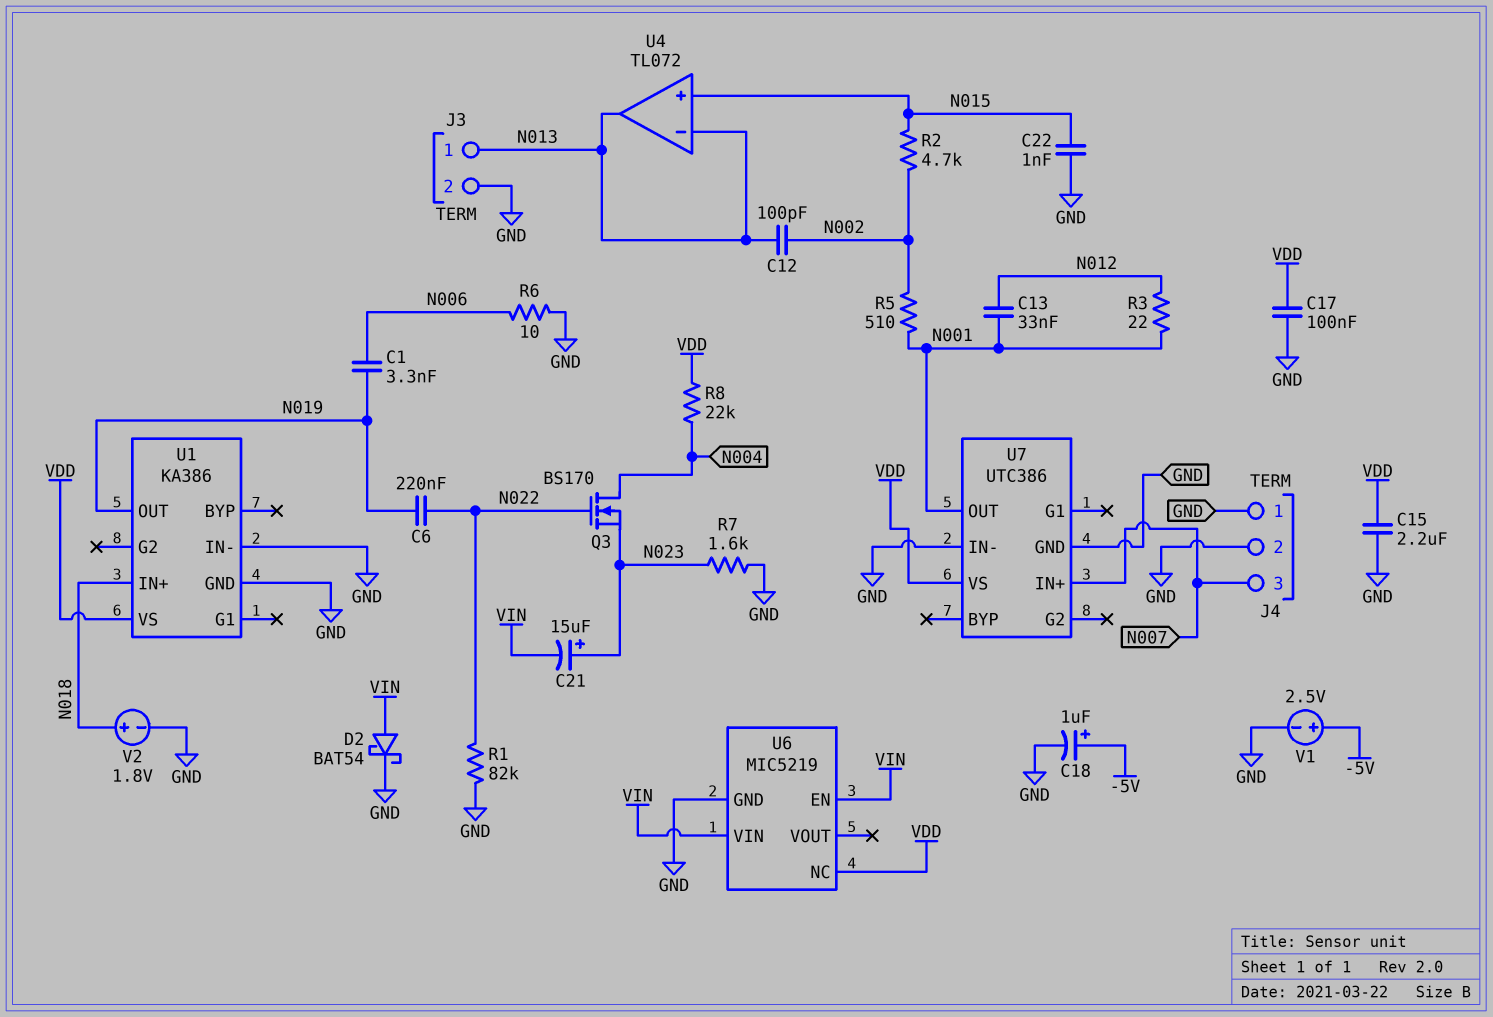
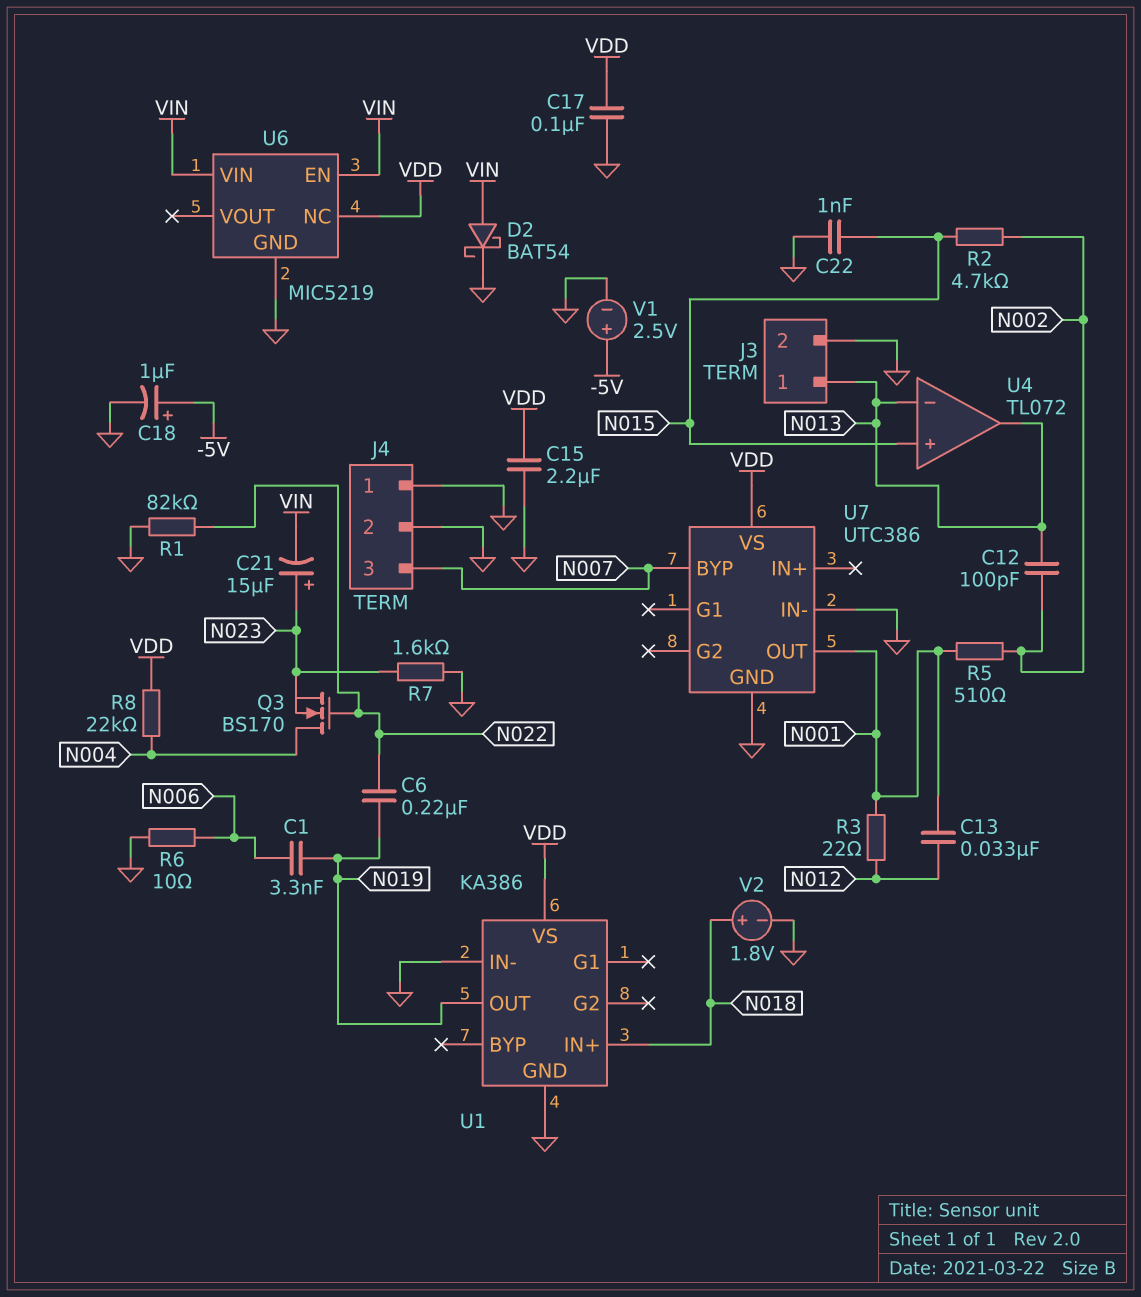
U7 pin BYP: none -> N007
U7 pin IN+: N007 -> none

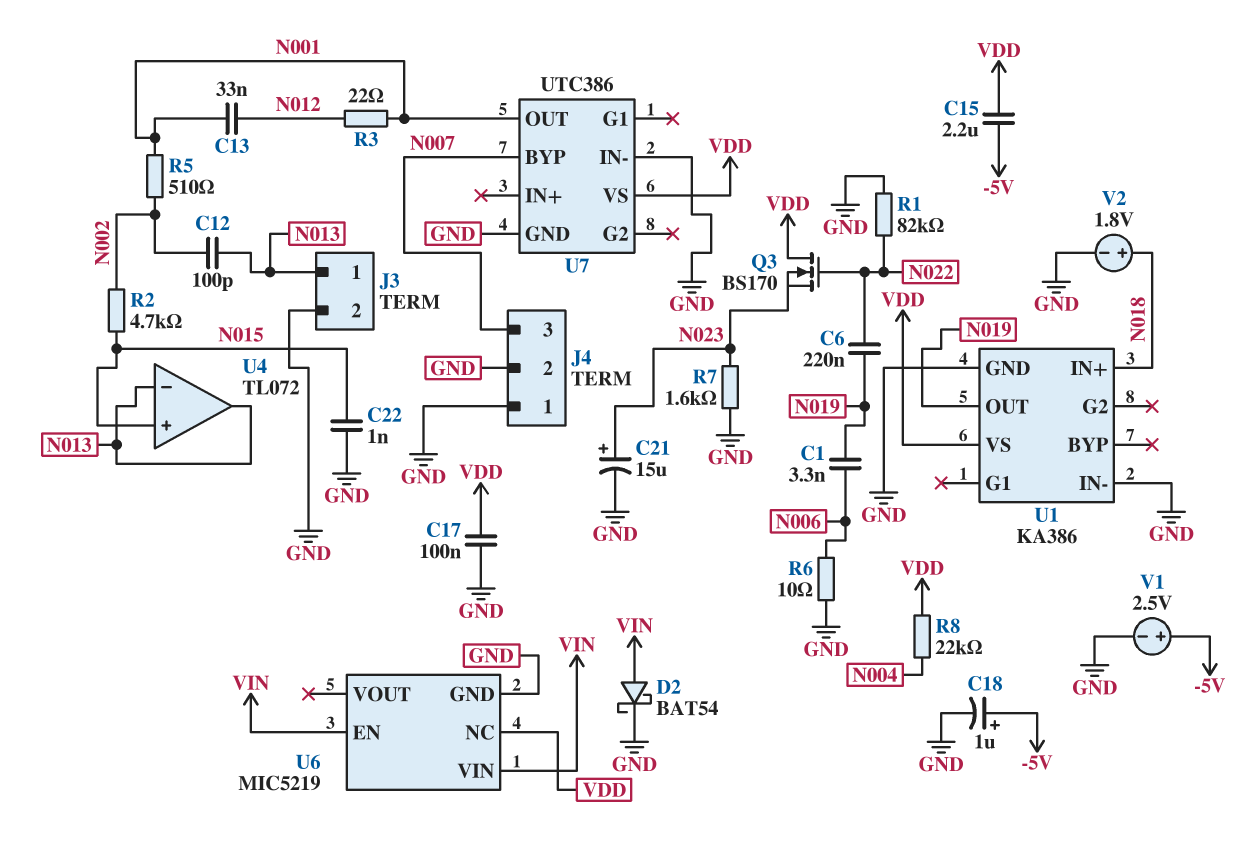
C15: 2.2uF (GND, VDD) -> 2.2uF (-5V, VDD)
C21: 15uF (plus N023, minus VIN) -> 15uF (plus N023, minus GND)
Q3: NMOS BS170 (G N022, D N004, S N023) -> NMOS BS170 (G N022, D VDD, S N023)

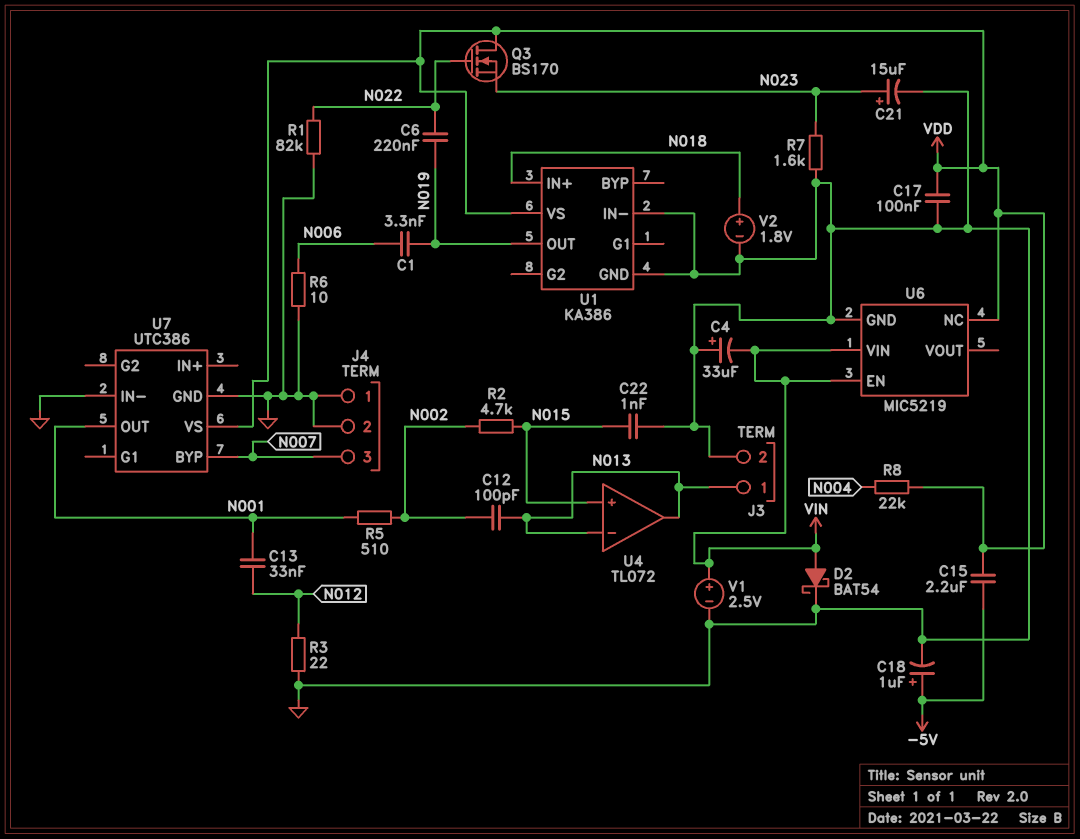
C4: none -> 33uF (plus GND, minus VIN)
R3: 22 (N001, N012) -> 22 (GND, N012)
V1: 2.5V (plus -5V, minus GND) -> 2.5V (plus VIN, minus GND)

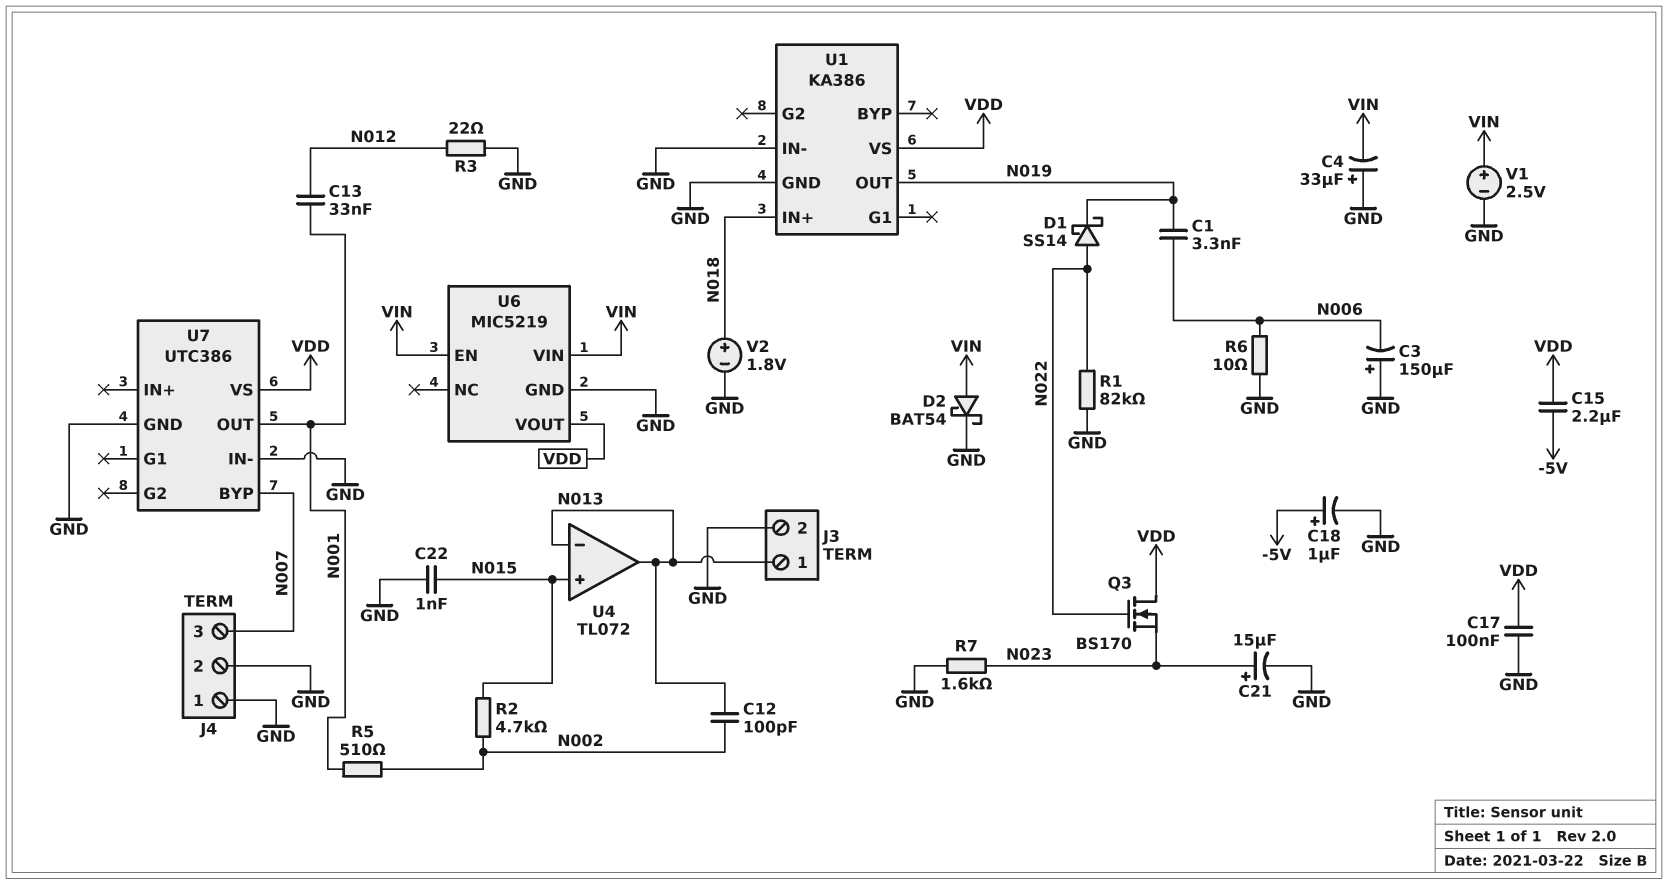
C3: none -> 150uF (plus GND, minus N006)
C6: 220nF (N019, N022) -> none
D1: none -> schottky SS14 (A N022, K N019)
R8: 22k (N004, VDD) -> none
U6 pin NC: VDD -> none
U6 pin VOUT: none -> VDD

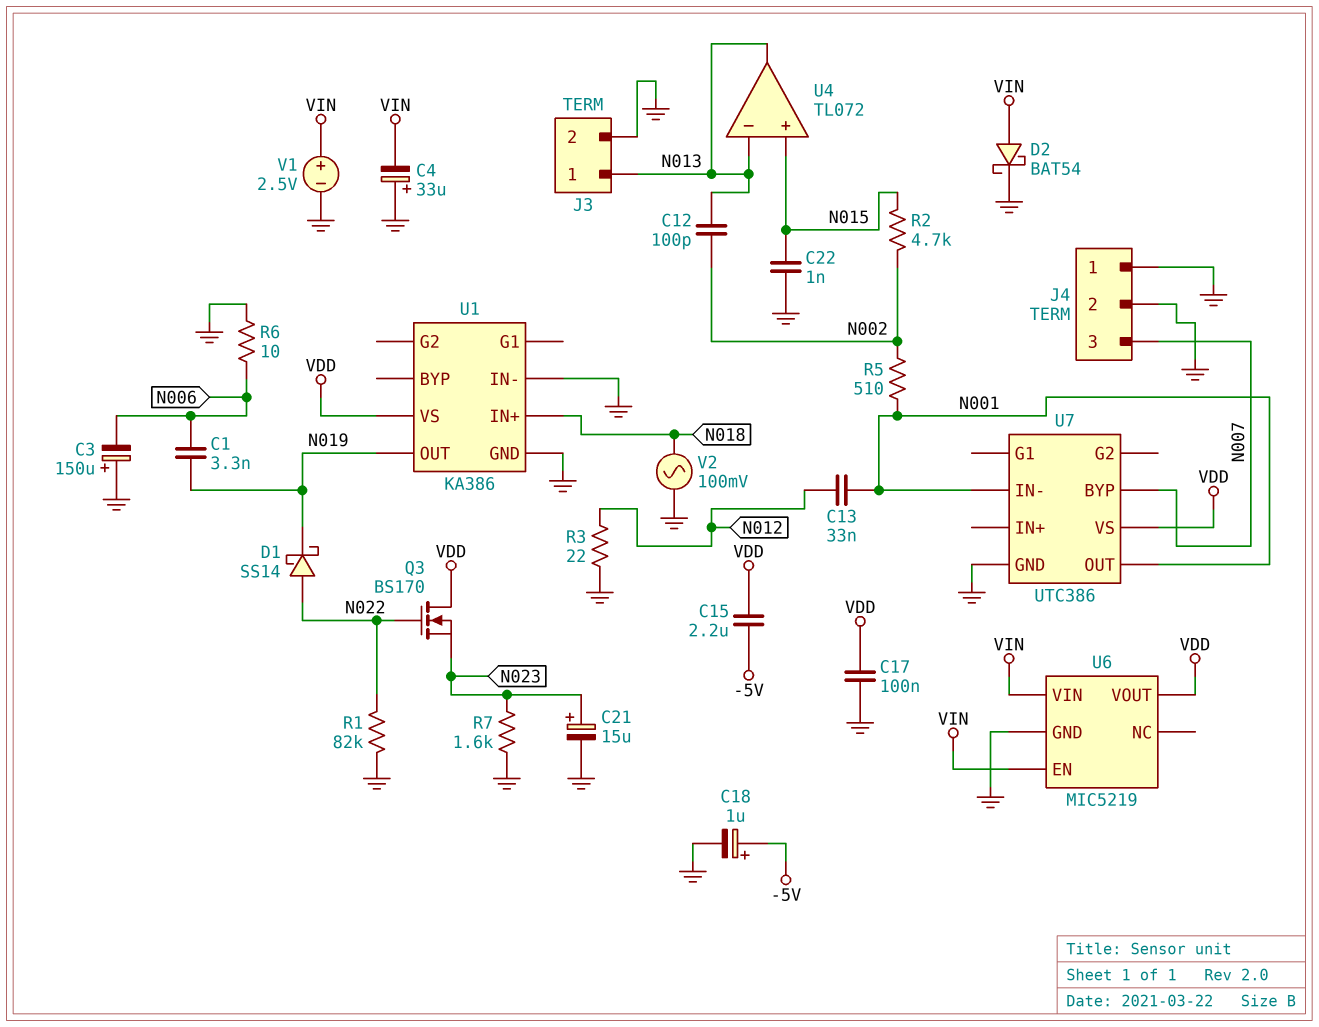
U7 pin IN-: GND -> N001
V2: 1.8V (plus N018, minus GND) -> AC 100mV (GND, N018)

